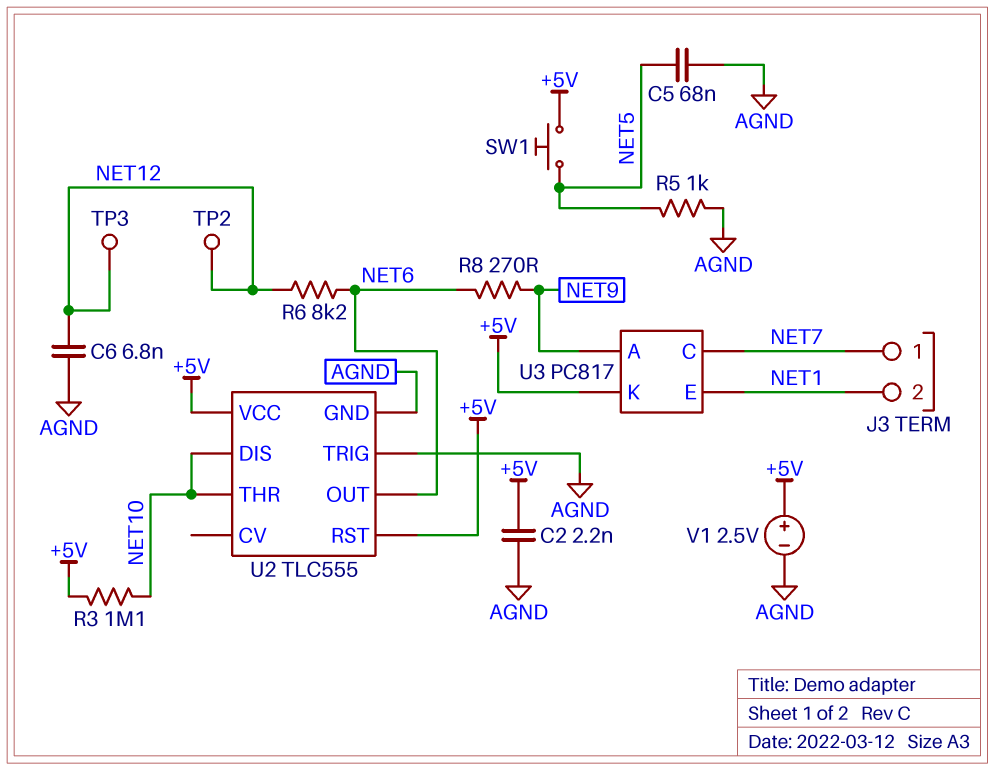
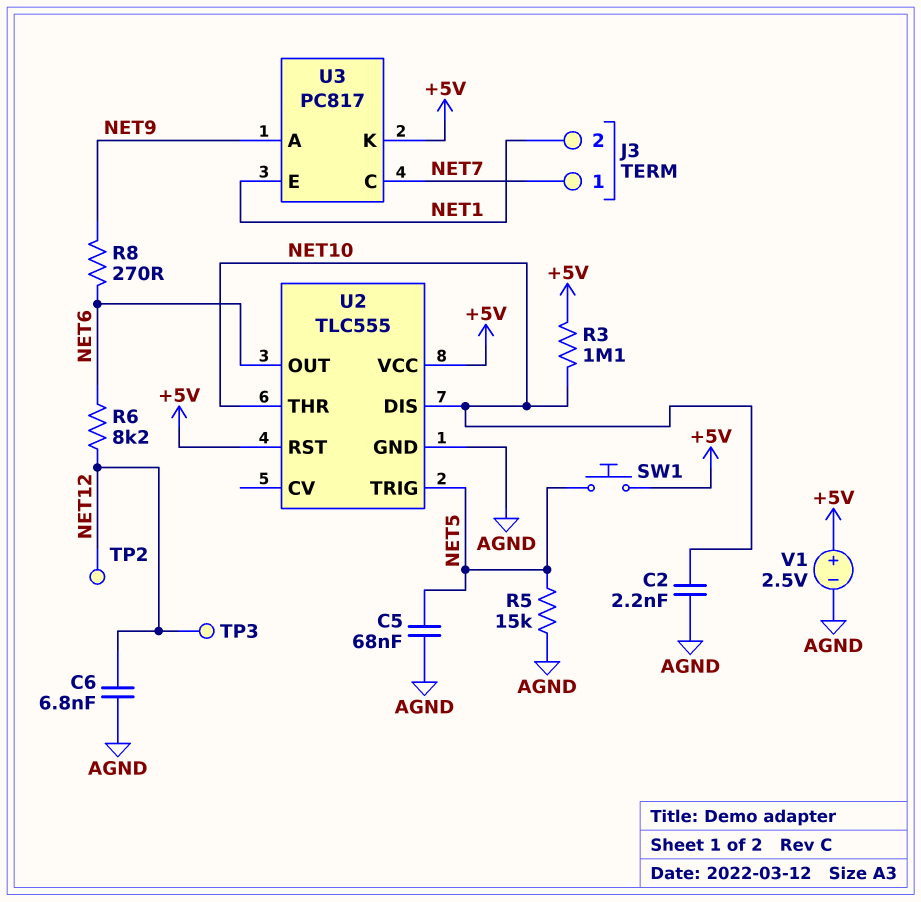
C2: 2.2nF (+5V, AGND) -> 2.2nF (AGND, NET10)
R5: 1k (AGND, NET5) -> 15k (AGND, NET5)
U2 pin TRIG: AGND -> NET5

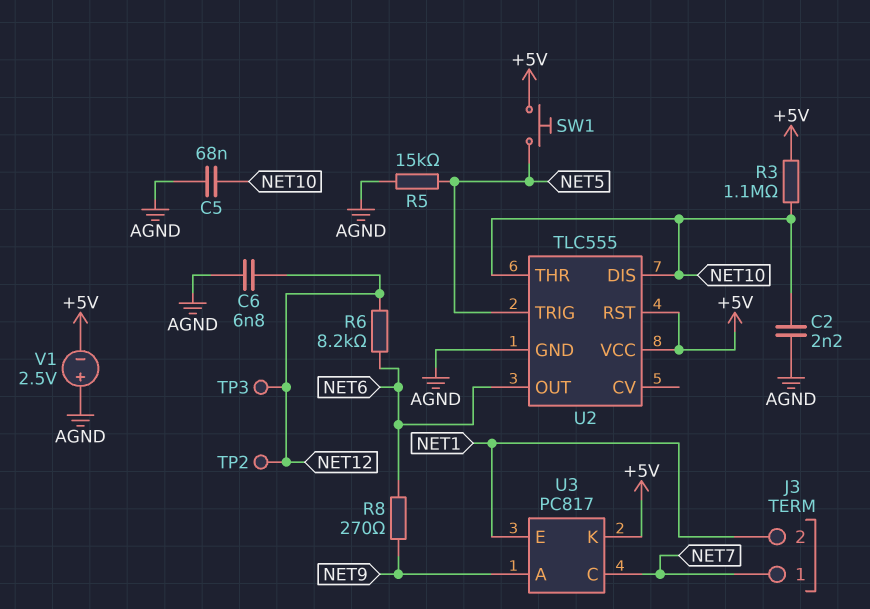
C5: 68nF (AGND, NET5) -> 68nF (AGND, NET10)
V1: 2.5V (plus +5V, minus AGND) -> 2.5V (plus AGND, minus +5V)

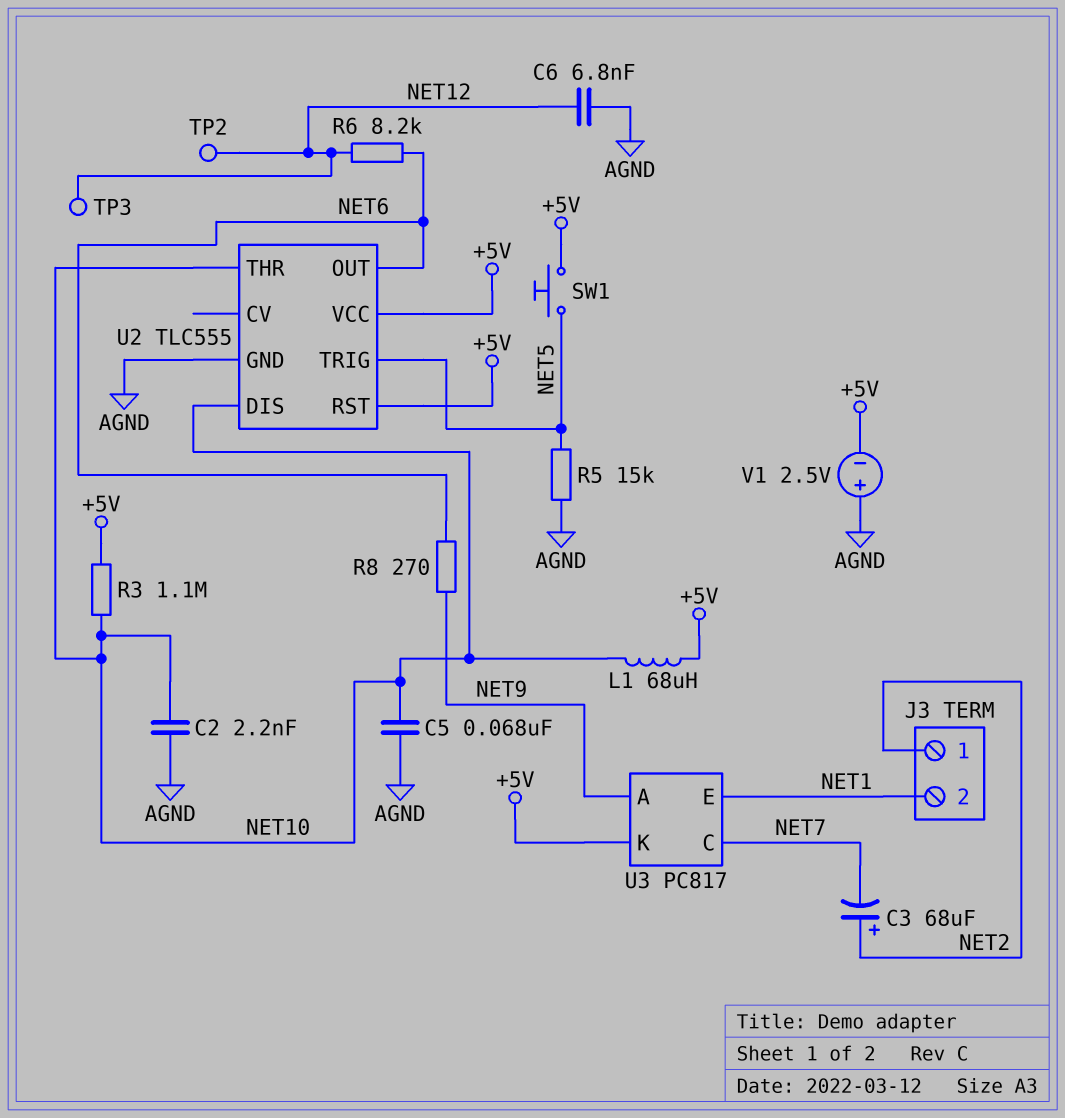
C3: none -> 68uF (plus NET2, minus NET7)
J3 pin 1: NET7 -> NET2
L1: none -> 68uH (+5V, NET10)

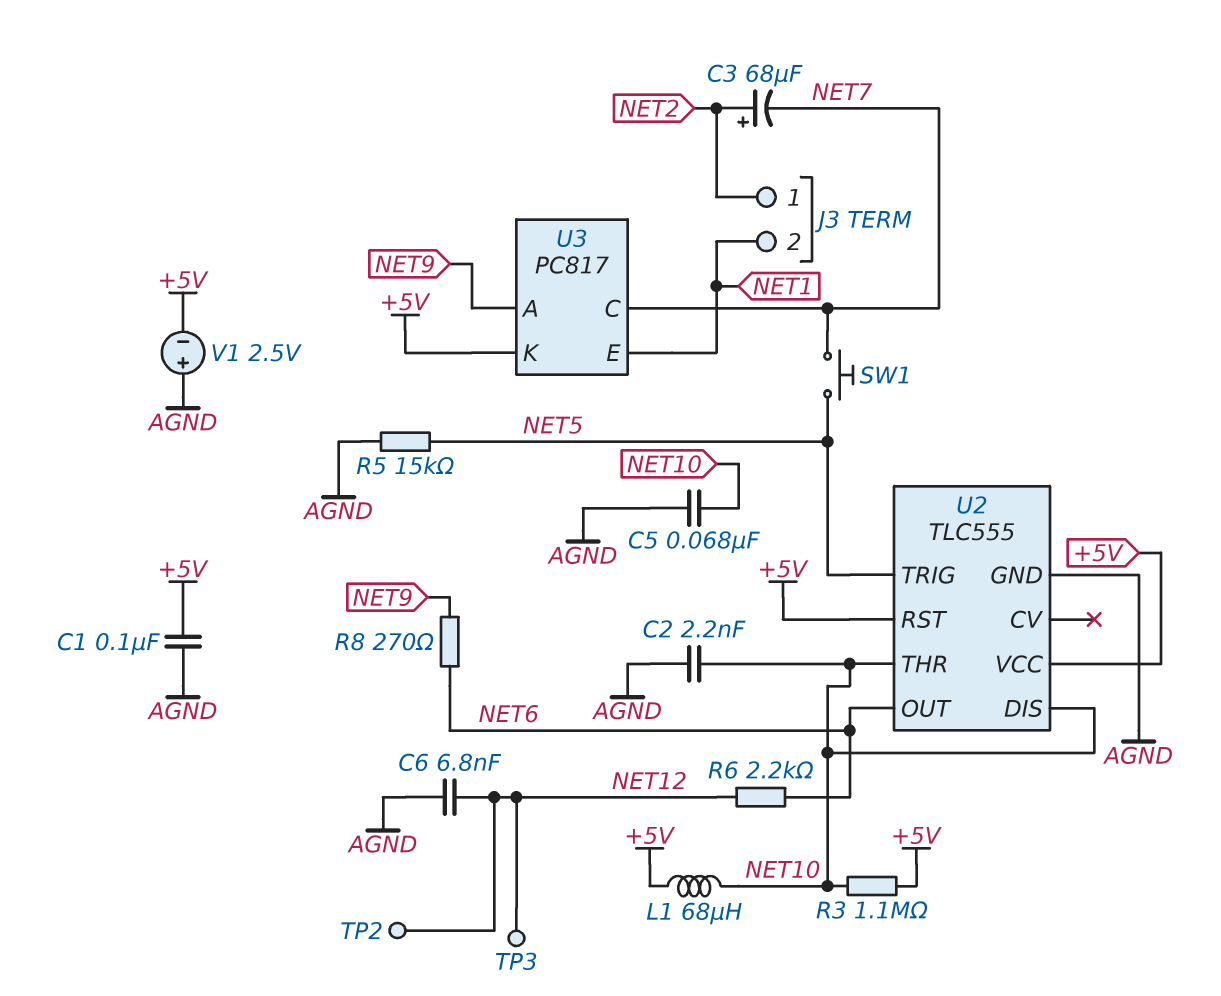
C1: none -> 100nF (+5V, AGND)
R6: 8.2k (NET6, NET12) -> 2.2k (NET6, NET12)
SW1: button (+5V, NET5) -> button (NET5, NET7)

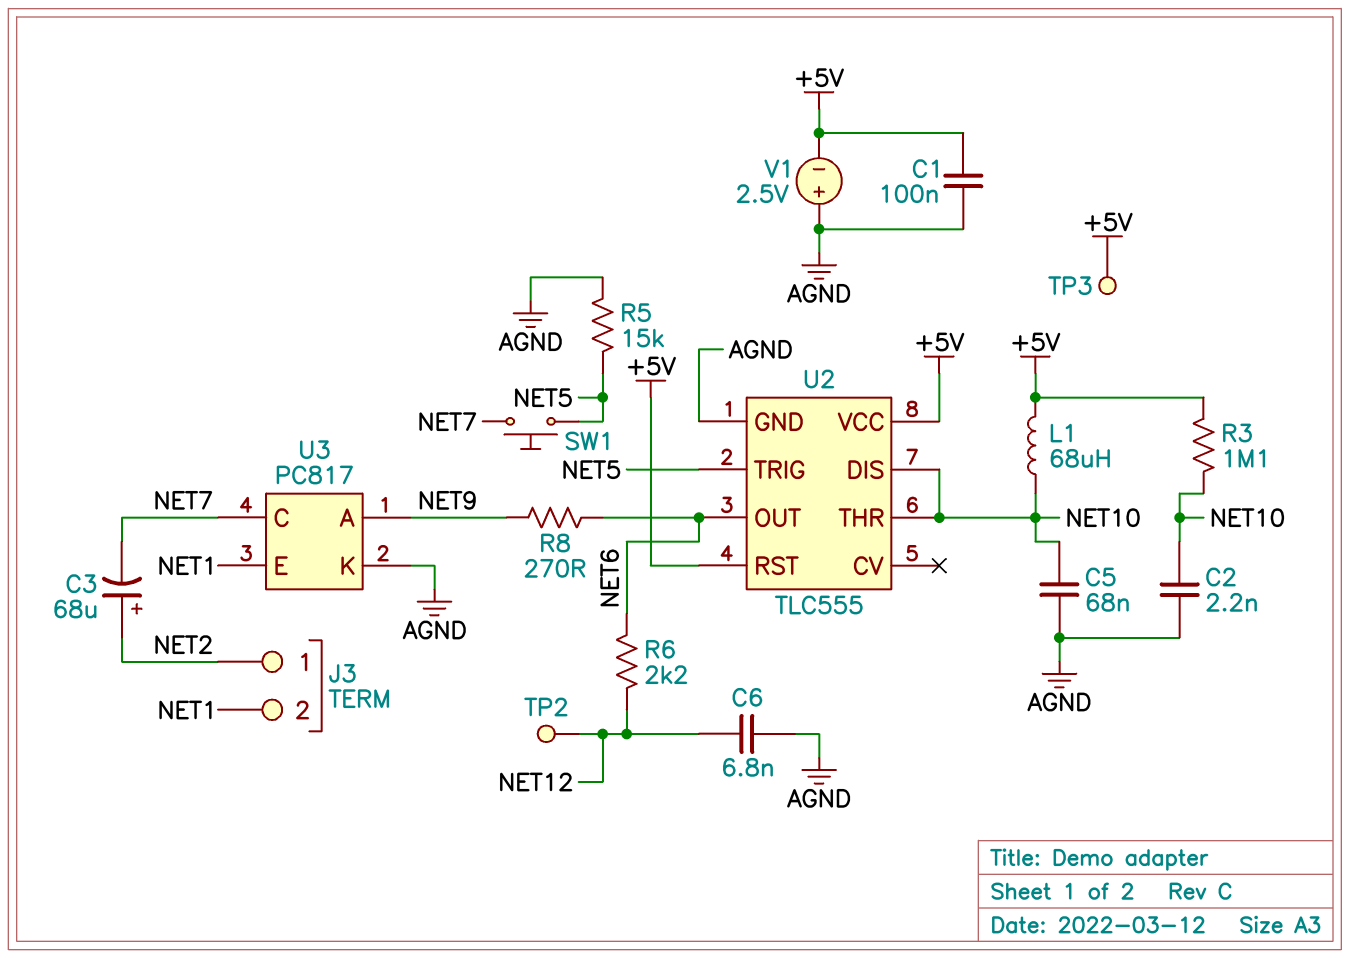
TP3: test point (NET12) -> test point (+5V)
U3 pin K: +5V -> AGND

